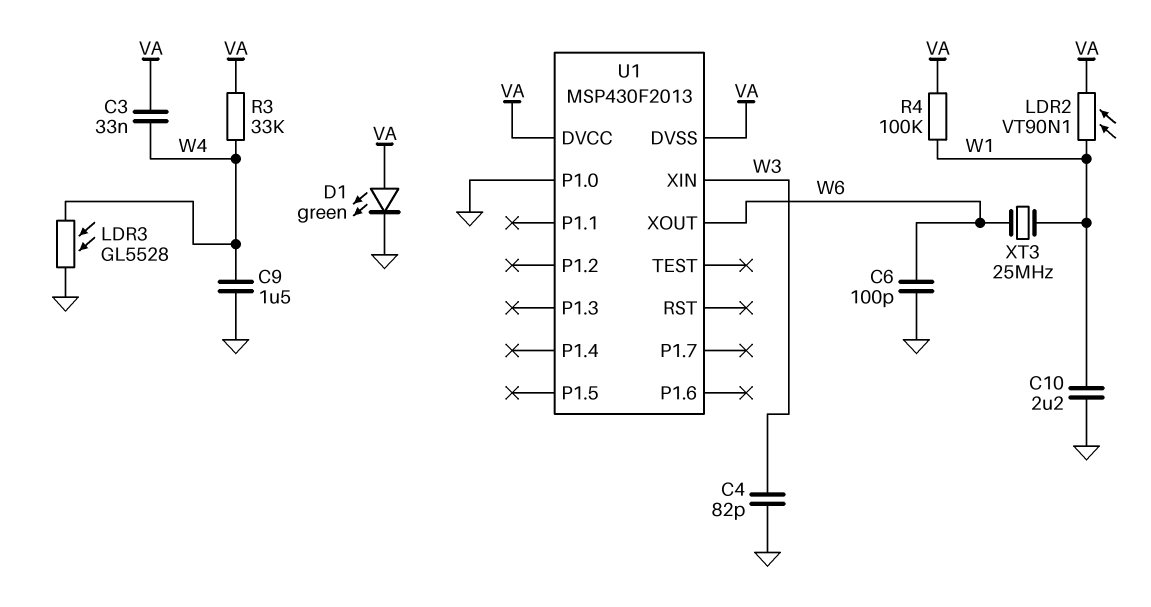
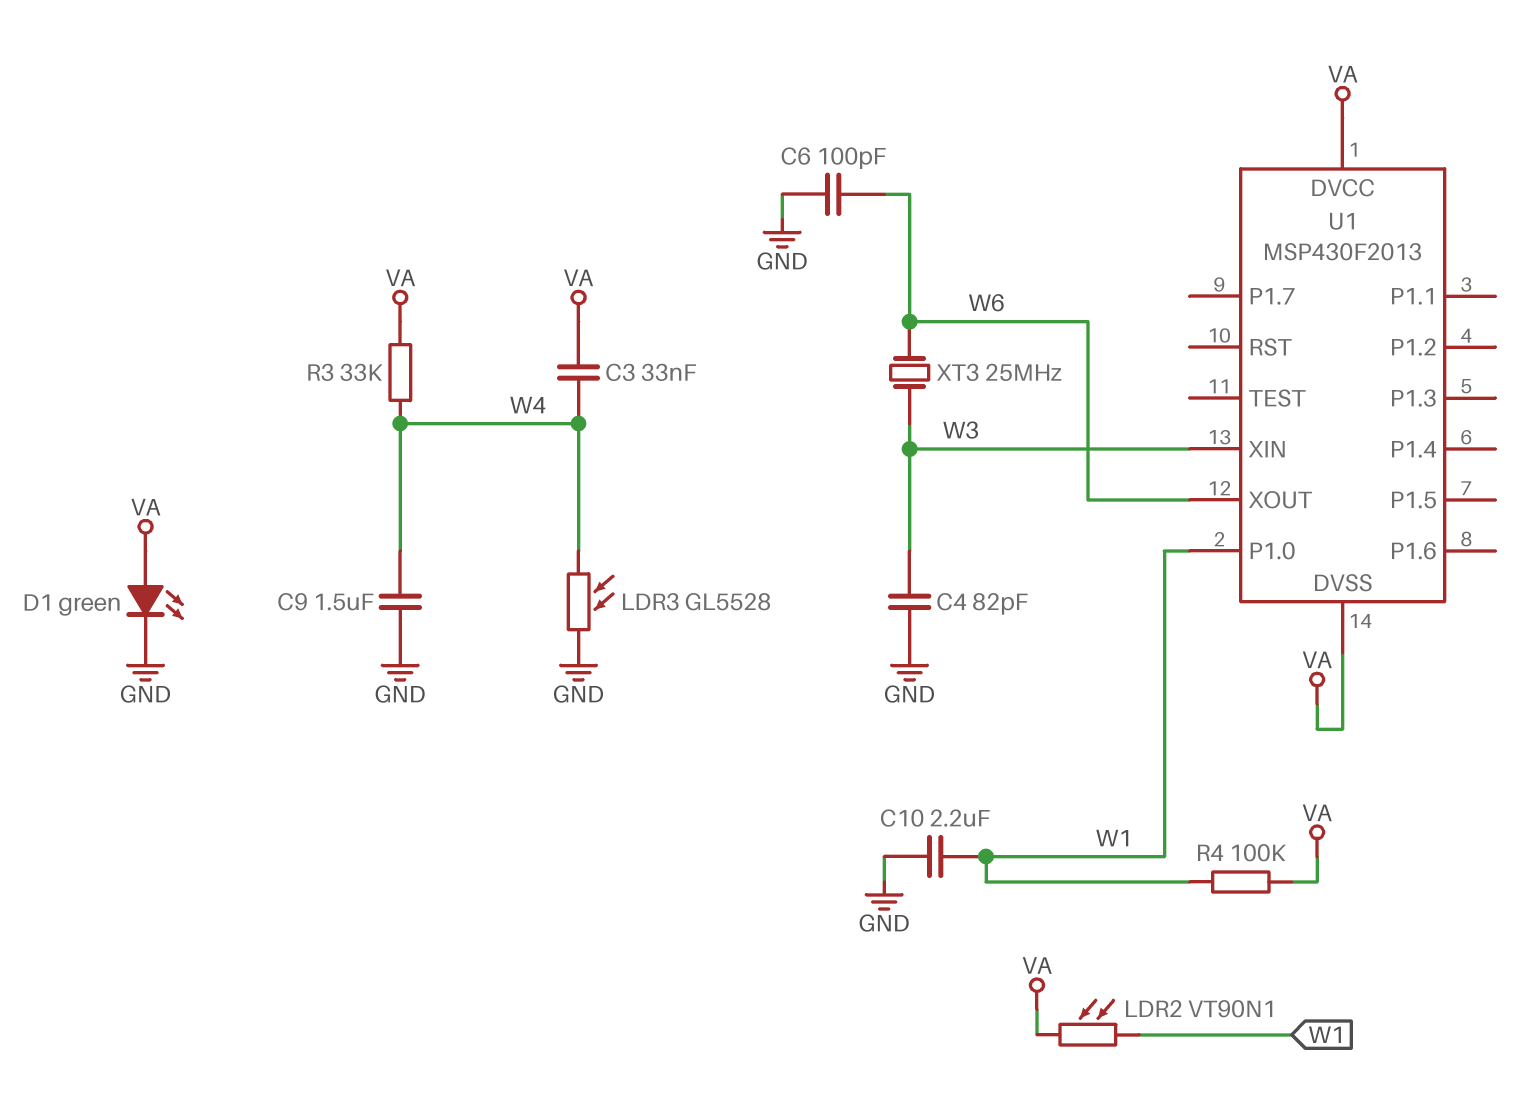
U1 pin P1.0: GND -> W1
XT3: 25MHz (W1, W6) -> 25MHz (W3, W6)

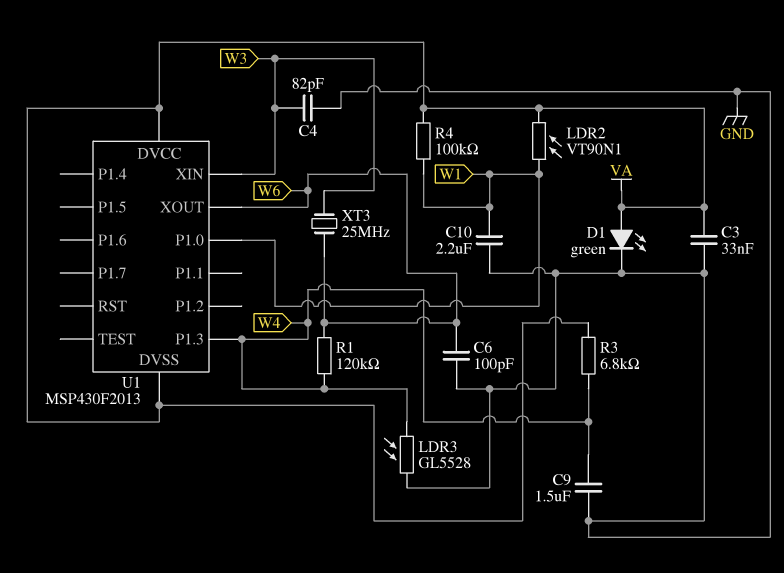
C3: 33nF (VA, W4) -> 33nF (GND, VA)
R1: none -> 120k (W4, W6)
R3: 33k (VA, W4) -> 6.8k (VA, W4)
U1 pin P1.3: none -> W4

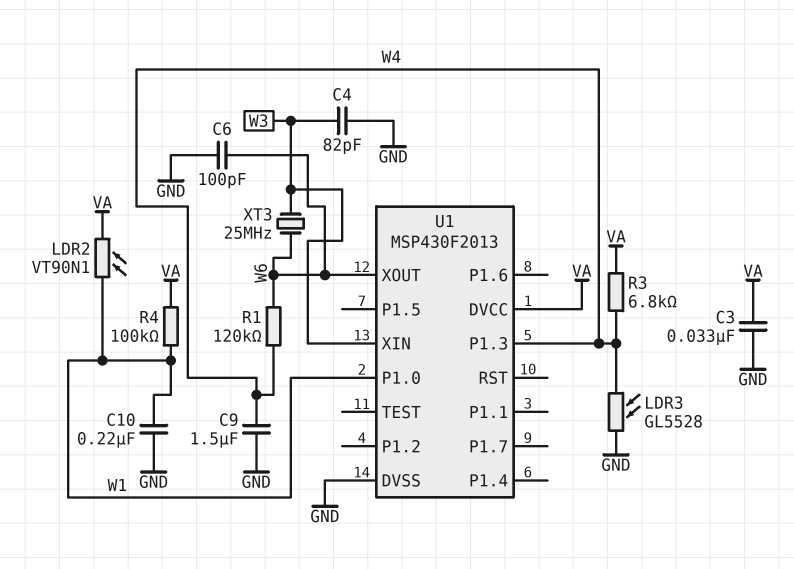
C10: 2.2uF (GND, W1) -> 220nF (GND, W1)
D1: LED green (A VA, K GND) -> none
U1 pin DVSS: VA -> GND

